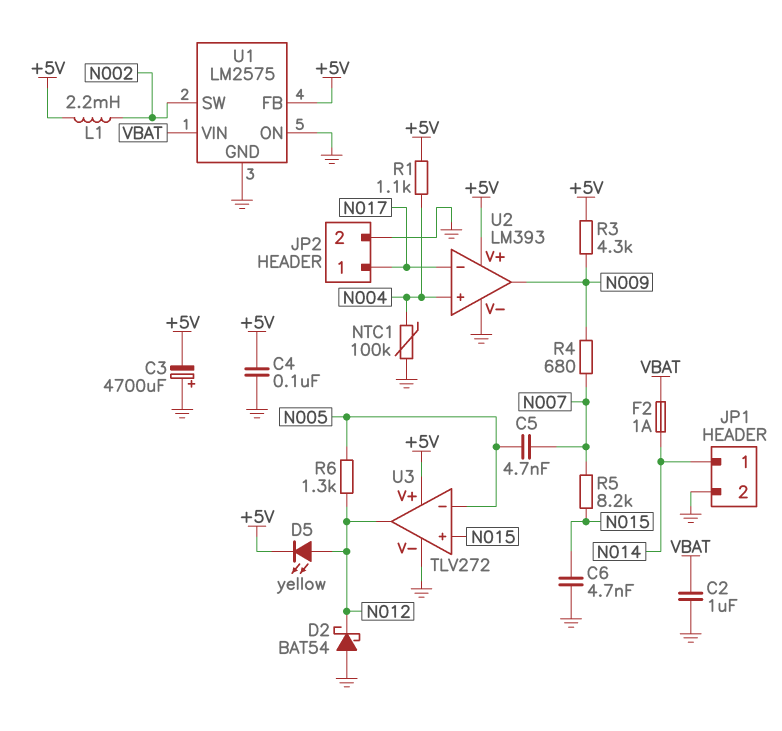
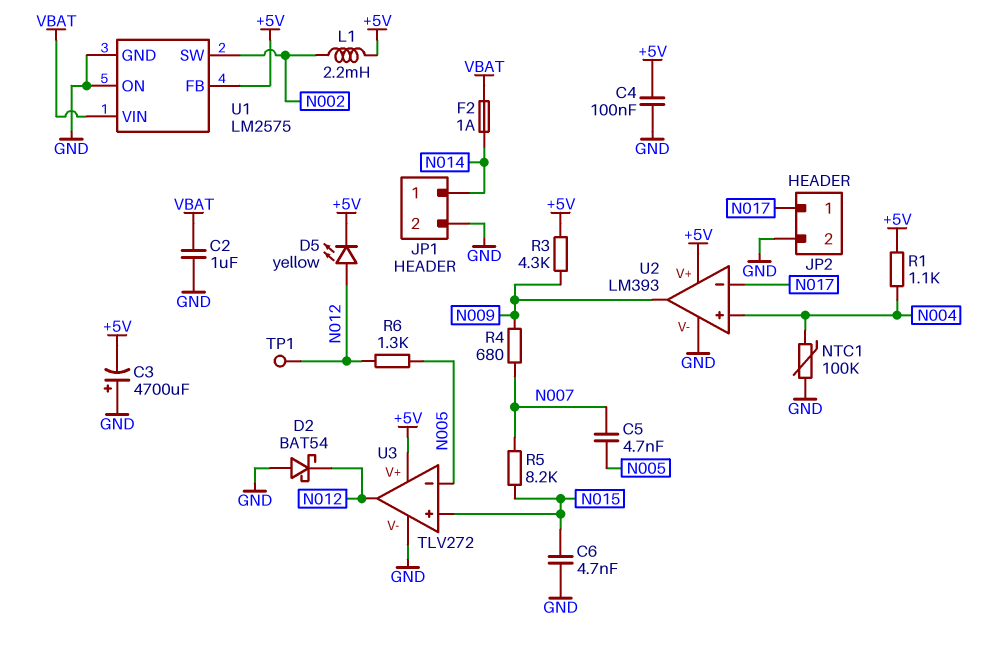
TP1: none -> test point (N012)

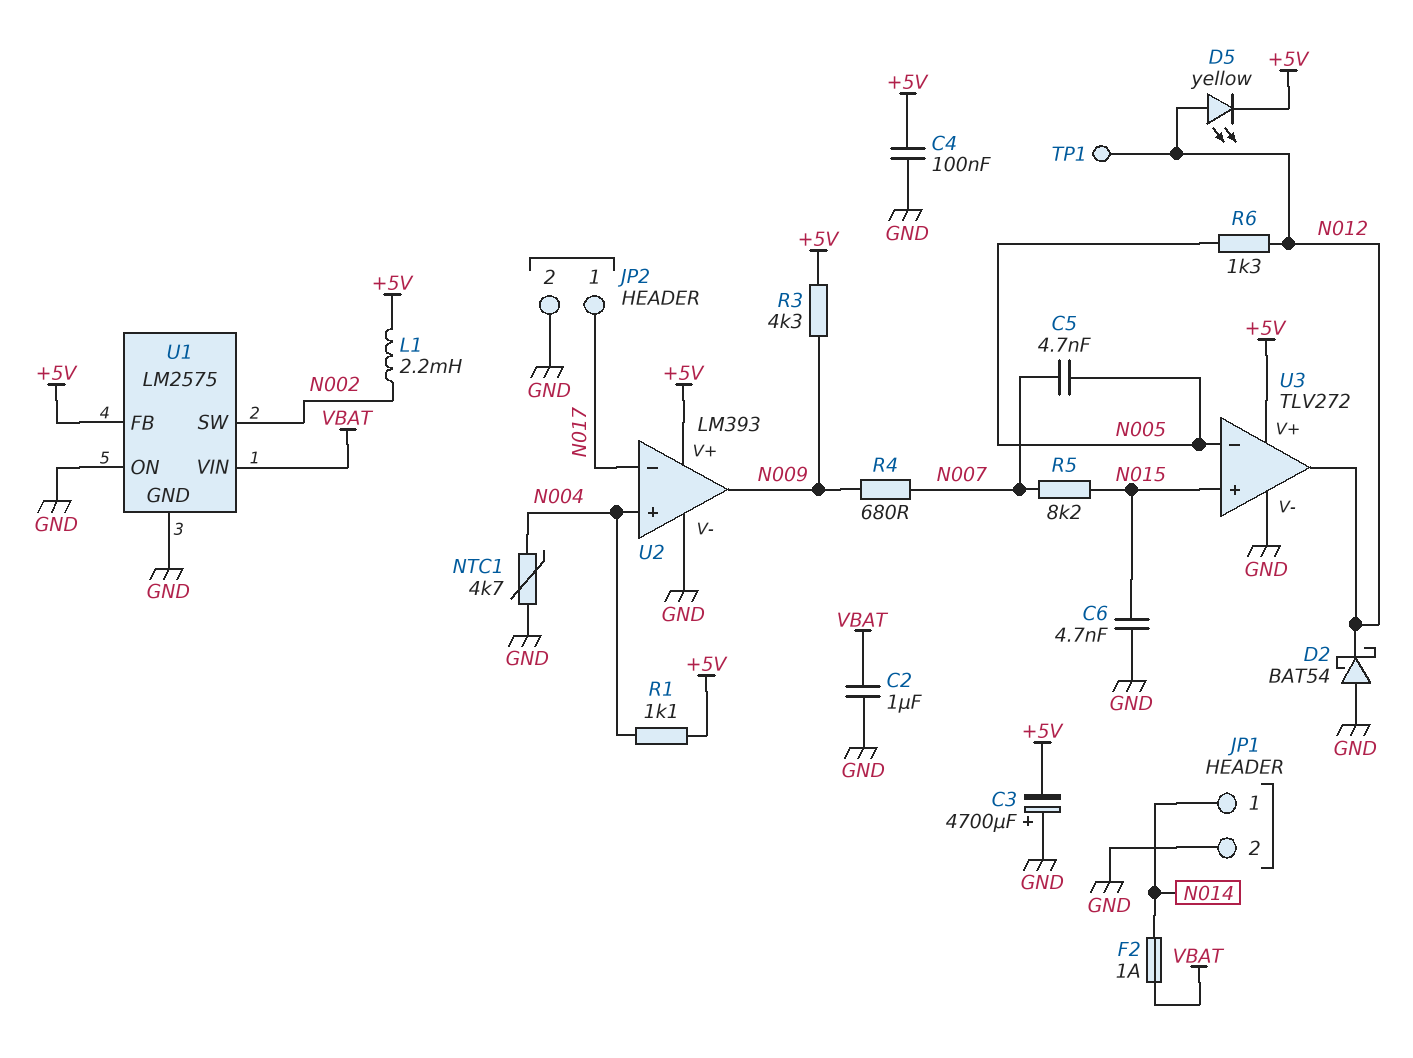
NTC1: 100k (GND, N004) -> 4.7k (GND, N004)

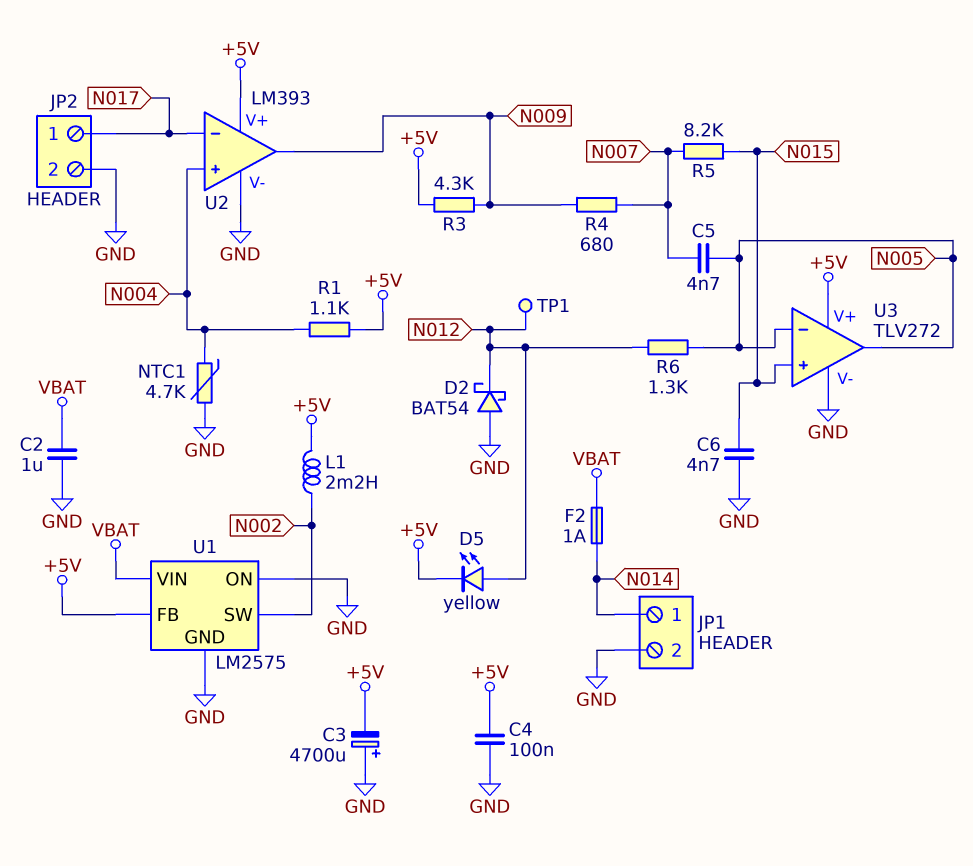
U3 pin out: N012 -> N005

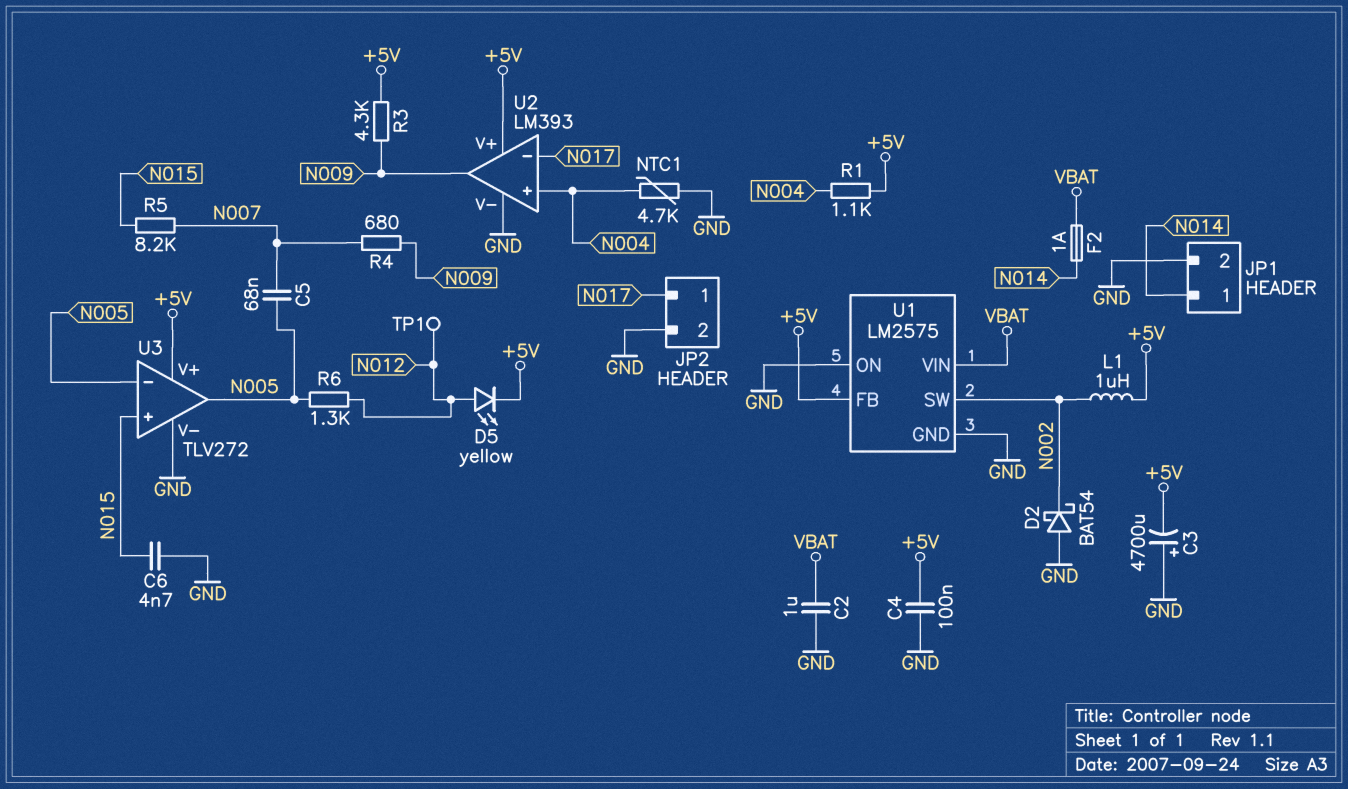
C5: 4.7nF (N005, N007) -> 68nF (N005, N007)
D2: schottky BAT54 (A GND, K N012) -> schottky BAT54 (A GND, K N002)
L1: 2.2mH (+5V, N002) -> 1uH (+5V, N002)

